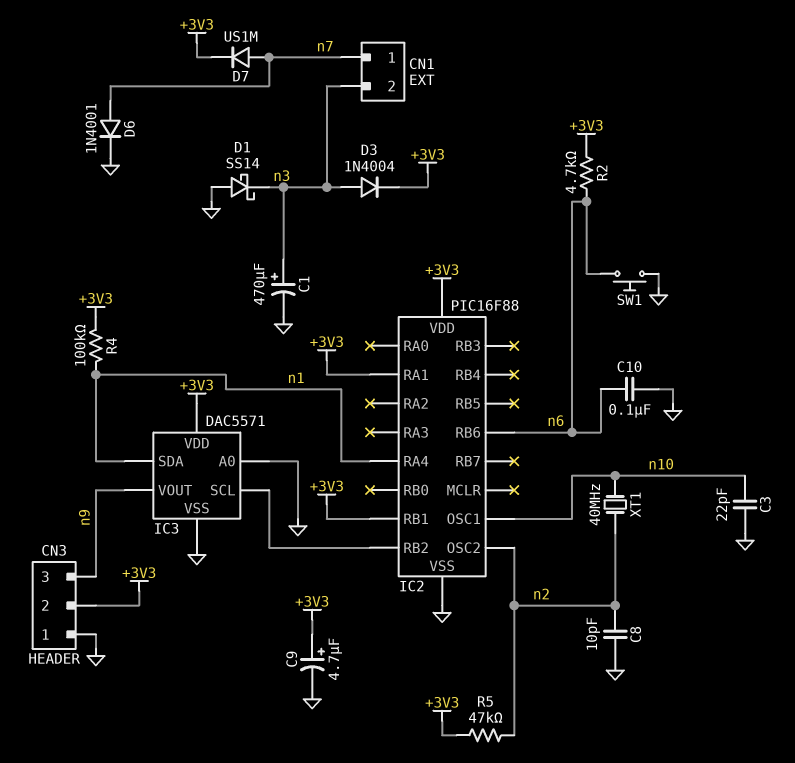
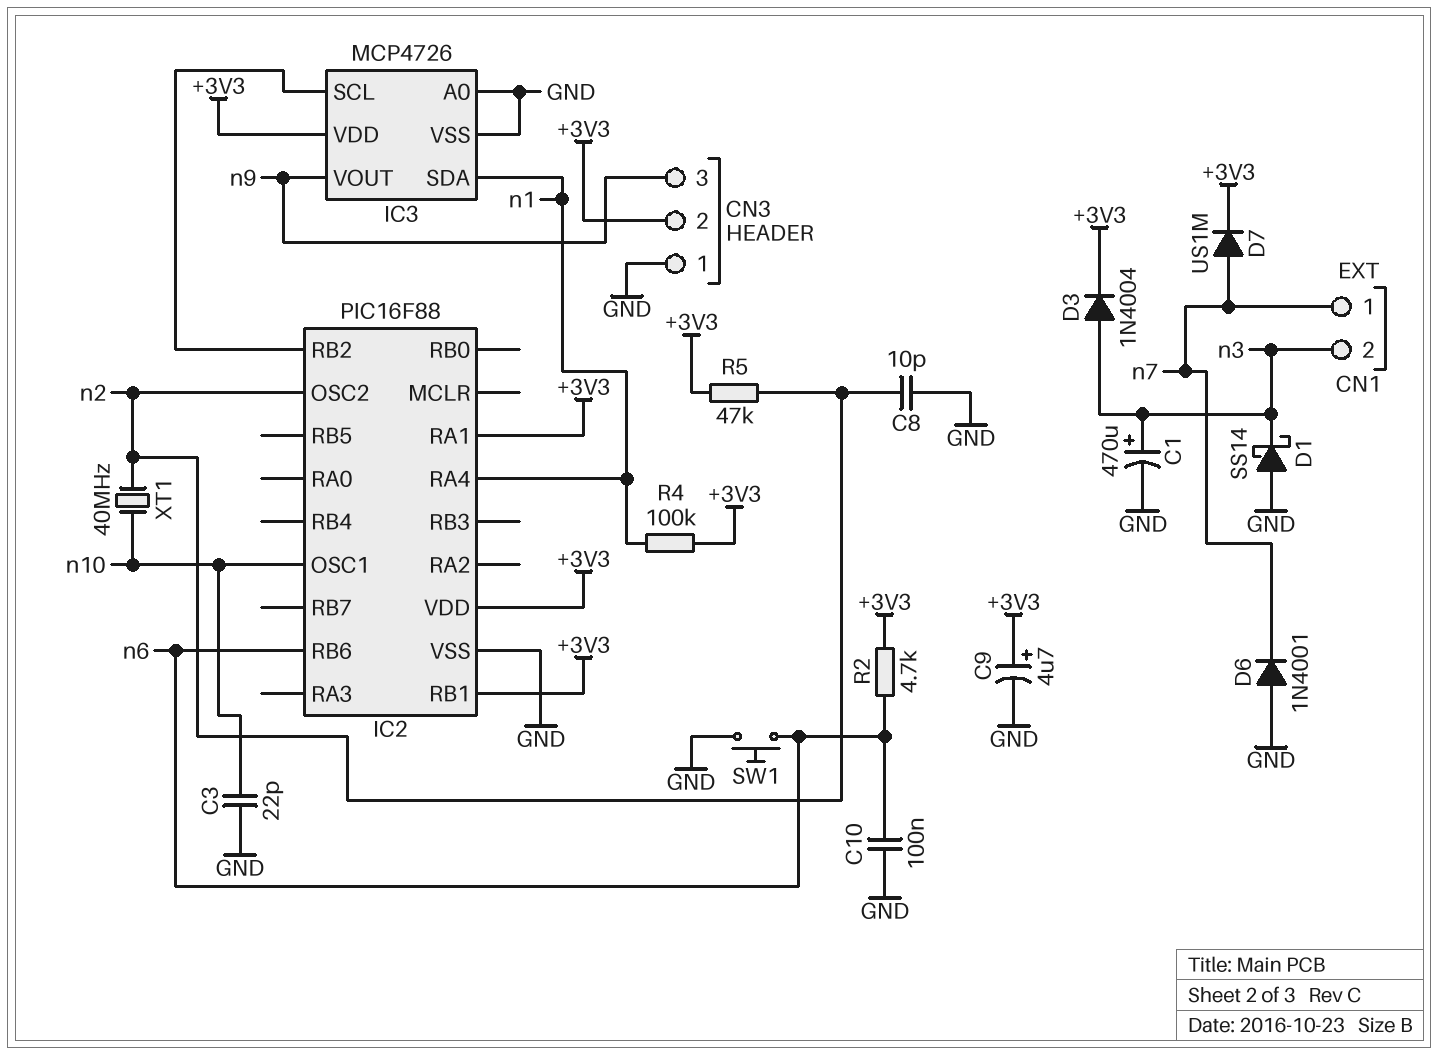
D6: diode 1N4001 (A n7, K GND) -> diode 1N4001 (A GND, K n7)
IC3: DAC5571 -> MCP4726

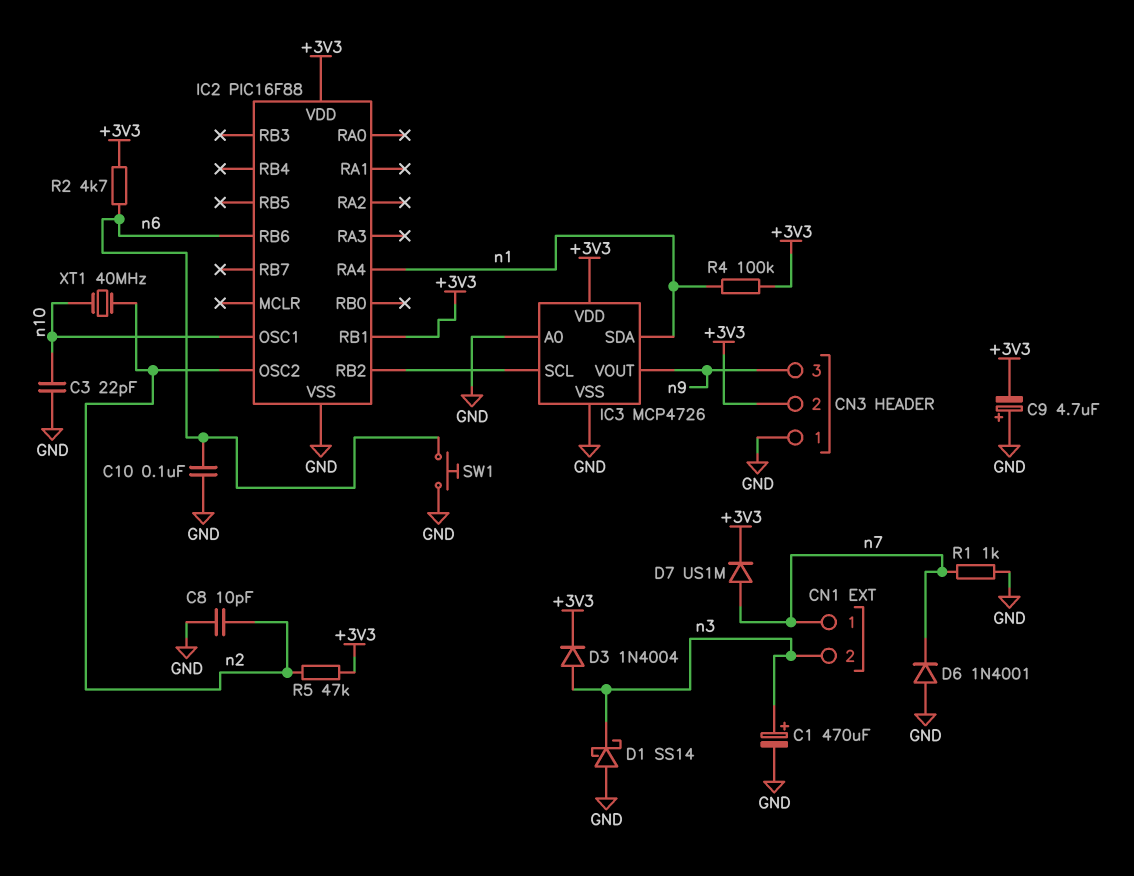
C9: 4.7uF (plus +3V3, minus GND) -> 4.7uF (plus GND, minus +3V3)
IC2 pin RA1: +3V3 -> none
R1: none -> 1k (GND, n7)

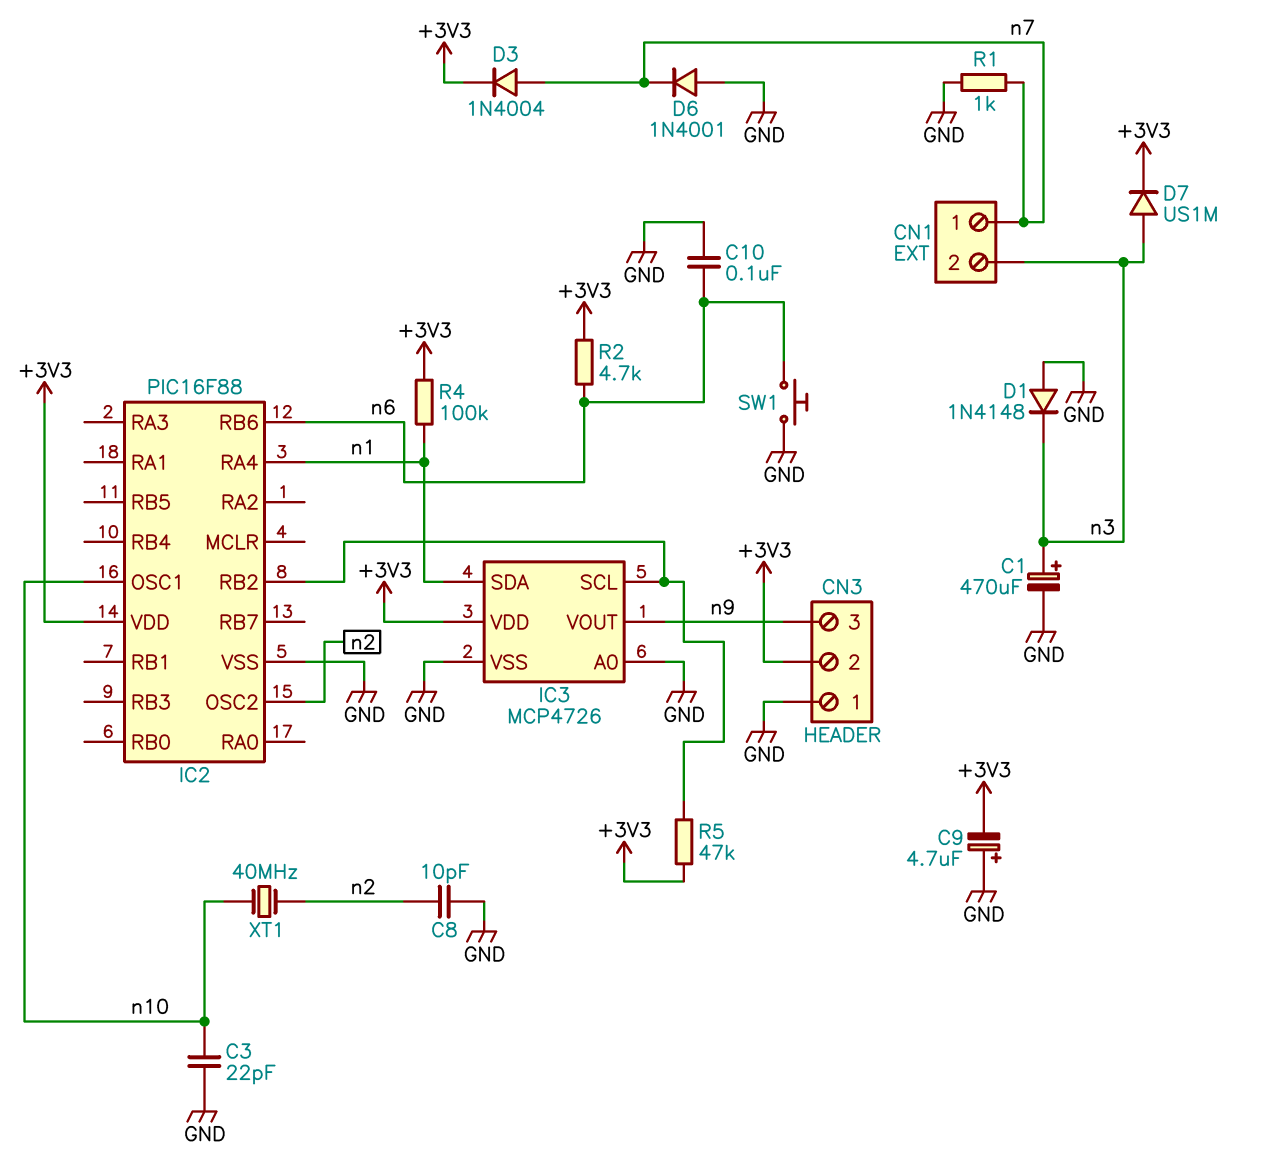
D1: schottky SS14 (A GND, K n3) -> diode 1N4148 (A GND, K n3)
D3: diode 1N4004 (A n3, K +3V3) -> diode 1N4004 (A n7, K +3V3)
D7: diode US1M (A n7, K +3V3) -> diode US1M (A n3, K +3V3)
IC2 pin RB1: +3V3 -> none
R5: 47k (+3V3, n2) -> 47k (+3V3, IC2/RB2)

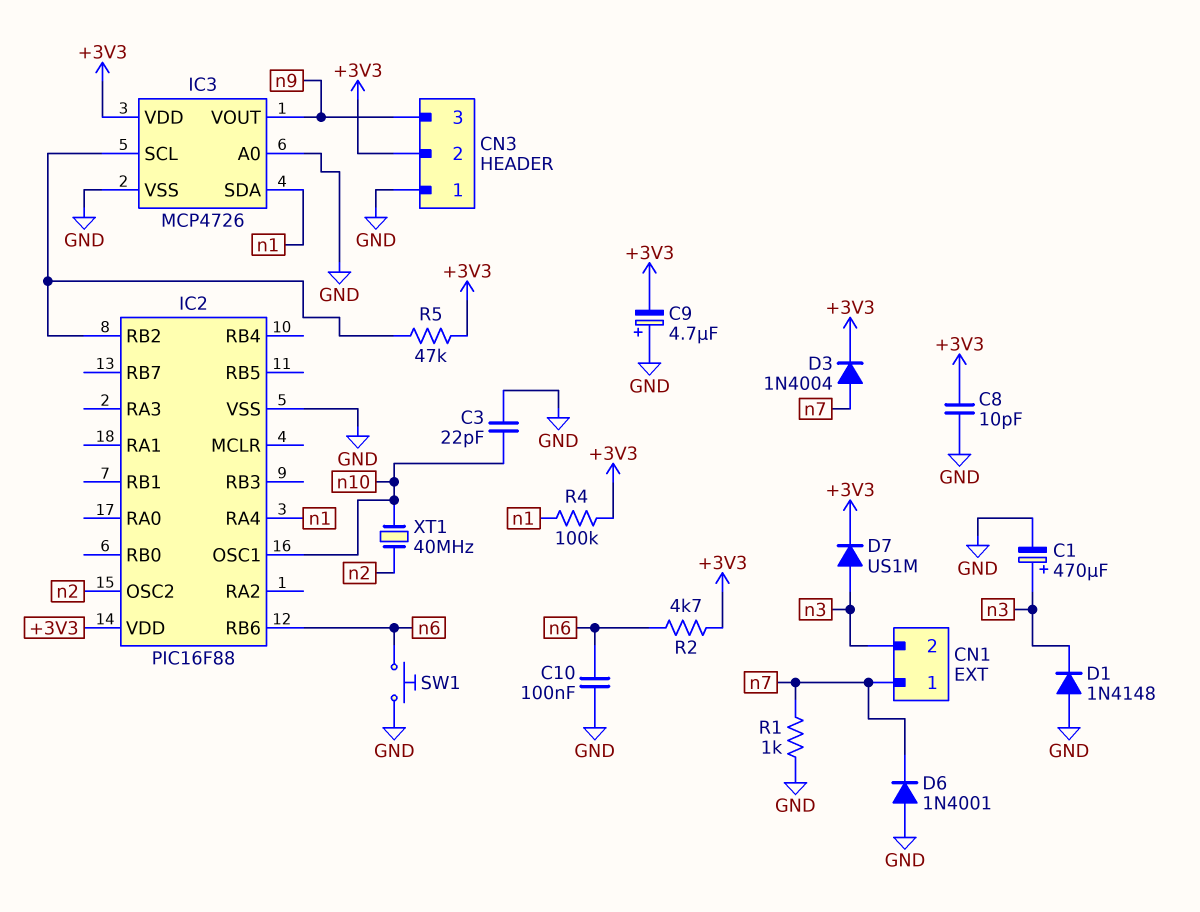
C8: 10pF (GND, n2) -> 10pF (+3V3, GND)

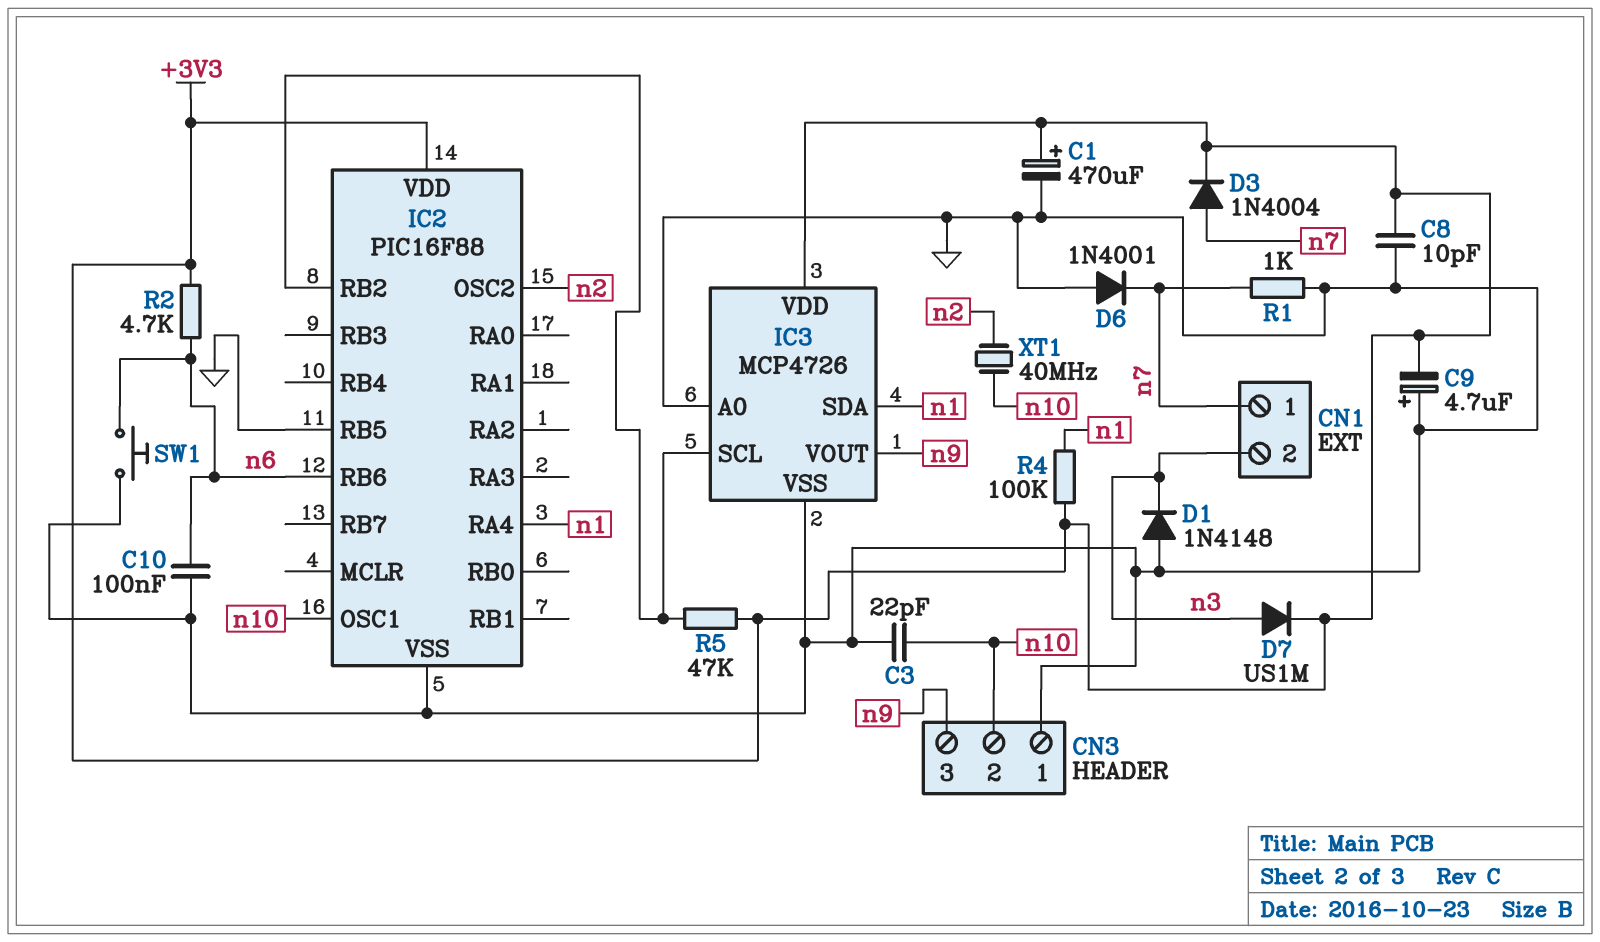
C1: 470uF (plus n3, minus GND) -> 470uF (plus +3V3, minus GND)
CN3 pin 2: +3V3 -> n10
IC2 pin RB5: none -> GND

